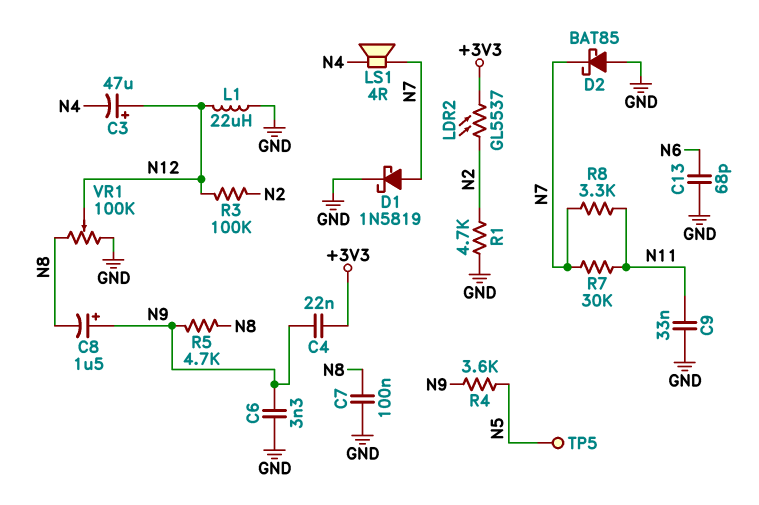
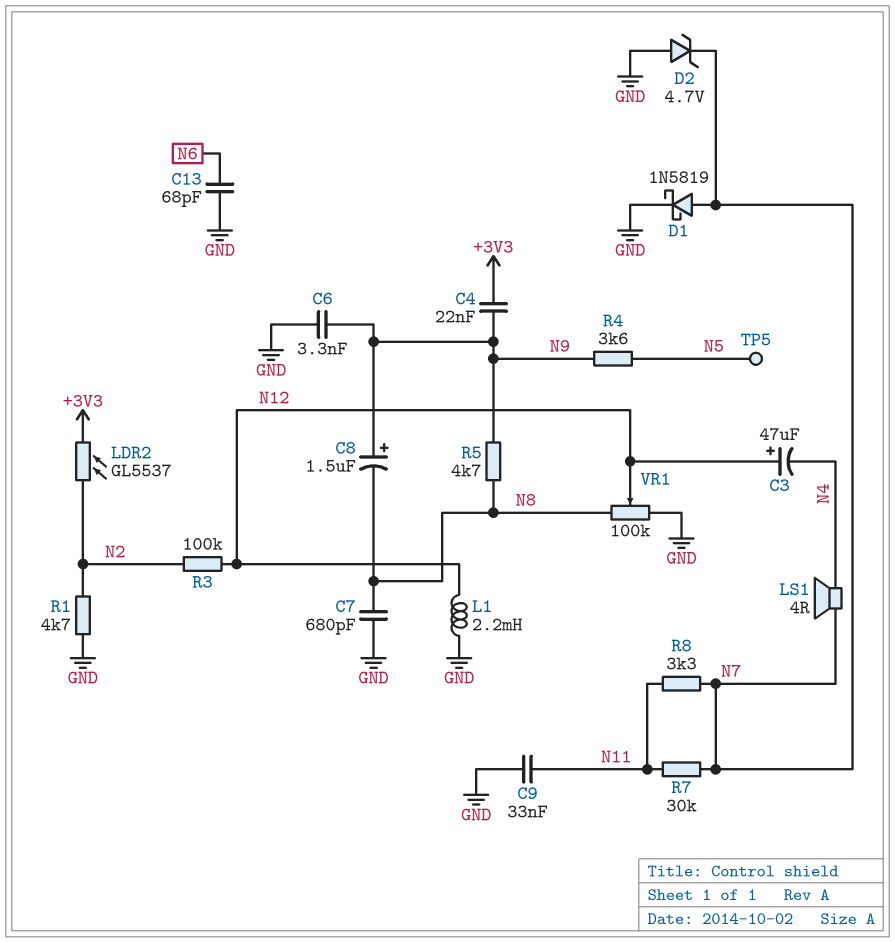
C7: 100nF (GND, N8) -> 680pF (GND, N8)
D2: schottky BAT85 (A GND, K N7) -> zener 4.7V (A GND, K N7)
L1: 22uH (GND, N12) -> 2.2mH (GND, N12)

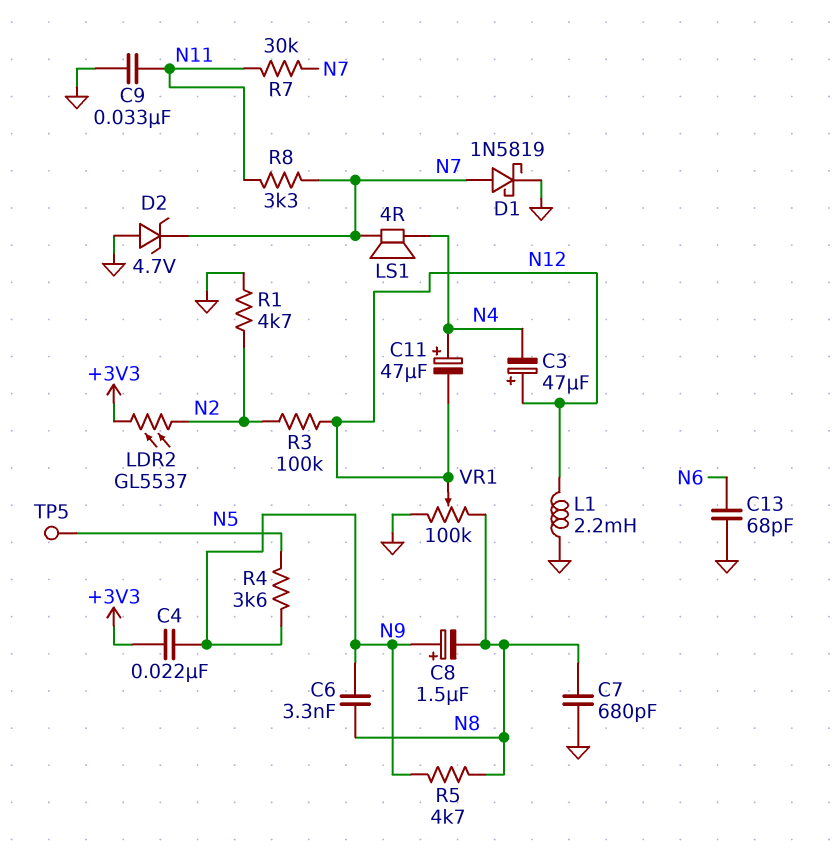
C6: 3.3nF (GND, N9) -> 3.3nF (N8, N9)
C11: none -> 47uF (plus N4, minus N12)

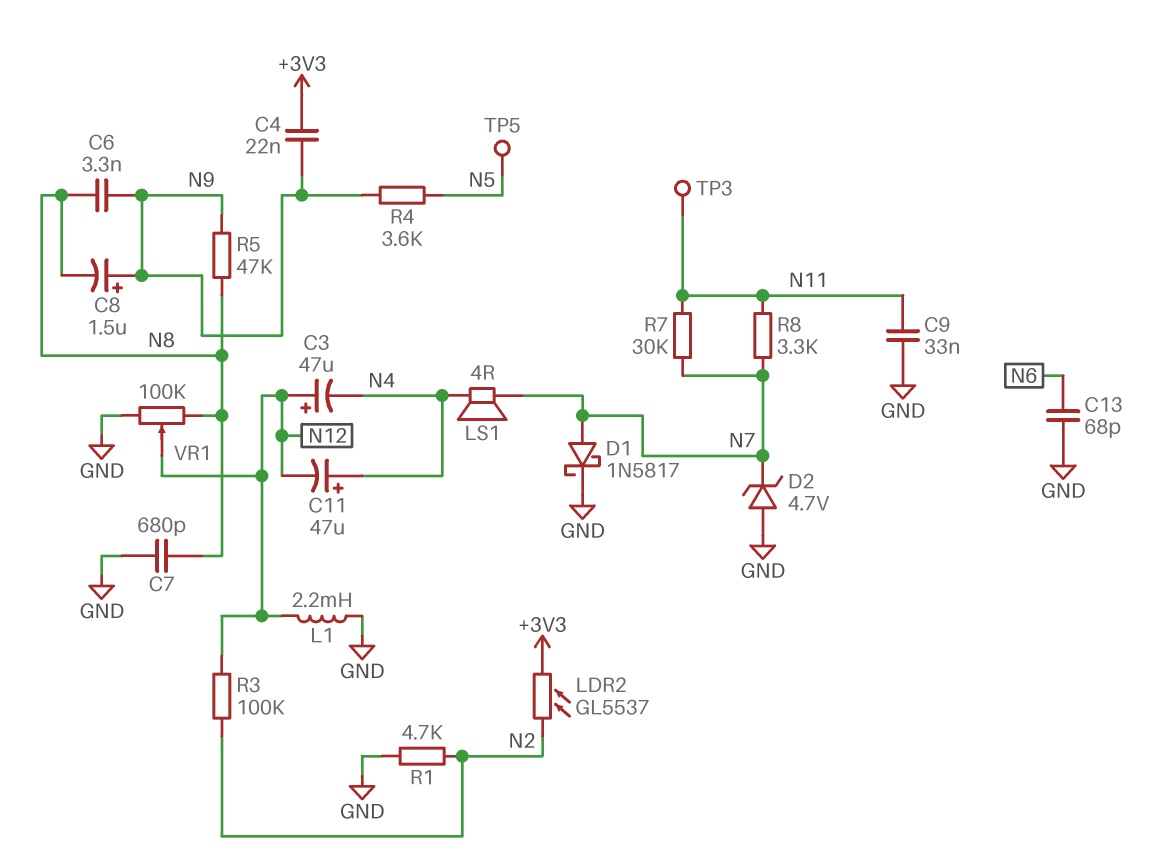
D1: schottky 1N5819 (A N7, K GND) -> schottky 1N5817 (A N7, K GND)
R5: 4.7k (N8, N9) -> 47k (N8, N9)
TP3: none -> test point (N11)

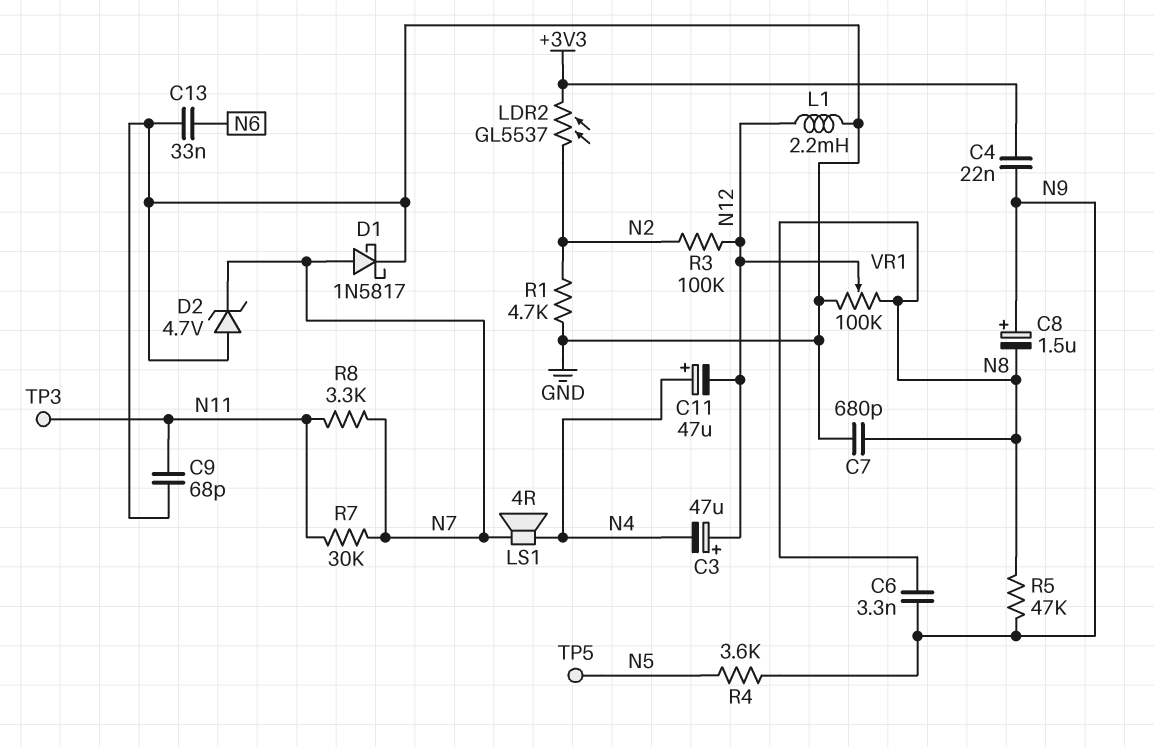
C9: 33nF (GND, N11) -> 68pF (GND, N11)
C13: 68pF (GND, N6) -> 33nF (GND, N6)

